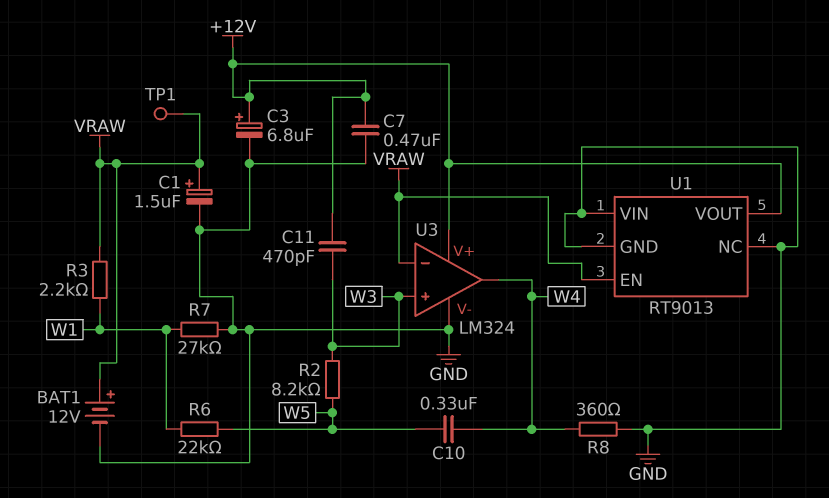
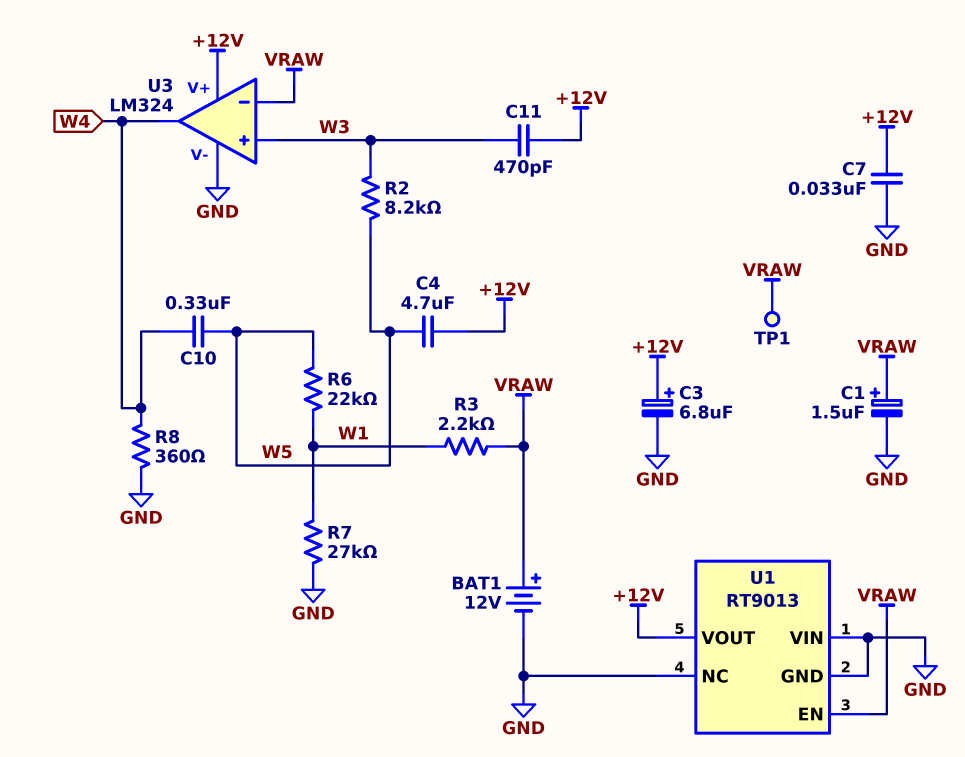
C4: none -> 4.7uF (+12V, W5)
C7: 470nF (+12V, GND) -> 33nF (+12V, GND)

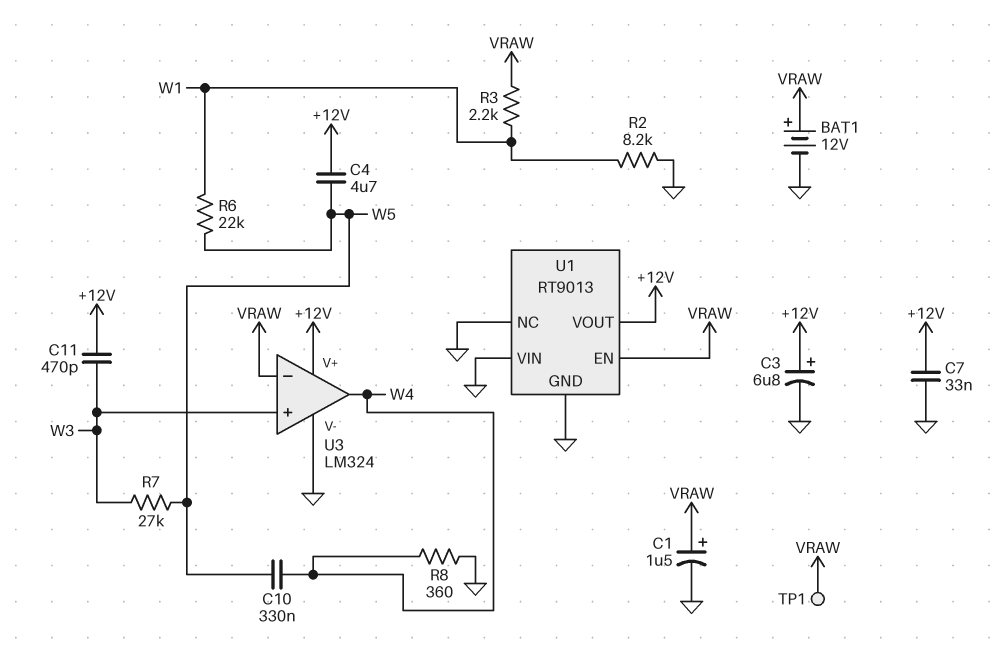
R2: 8.2k (W3, W5) -> 8.2k (GND, W1)
R7: 27k (GND, W1) -> 27k (W3, W5)

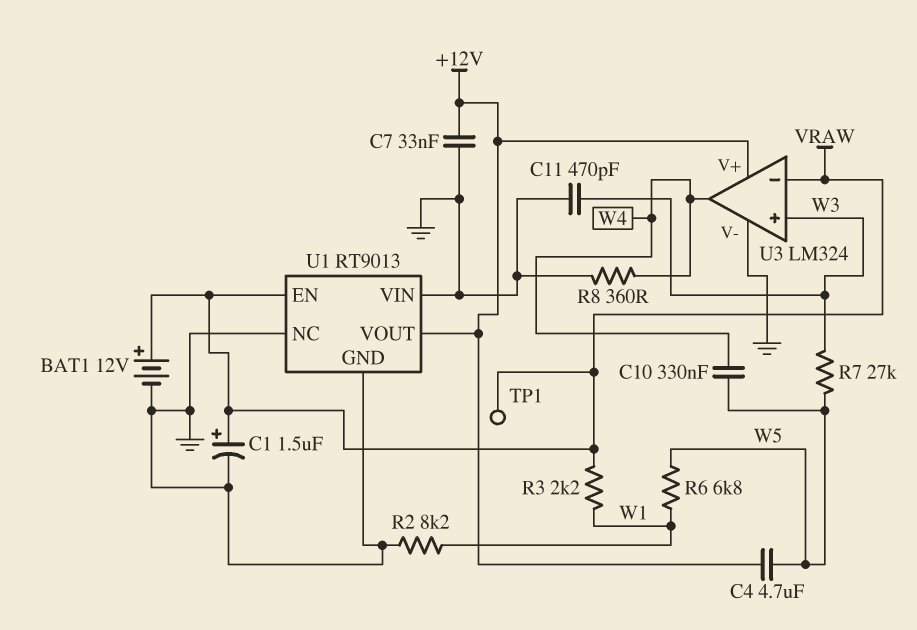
C3: 6.8uF (plus +12V, minus GND) -> none
C11: 470pF (+12V, W3) -> 470pF (GND, W3)
R6: 22k (W1, W5) -> 6.8k (W1, W5)

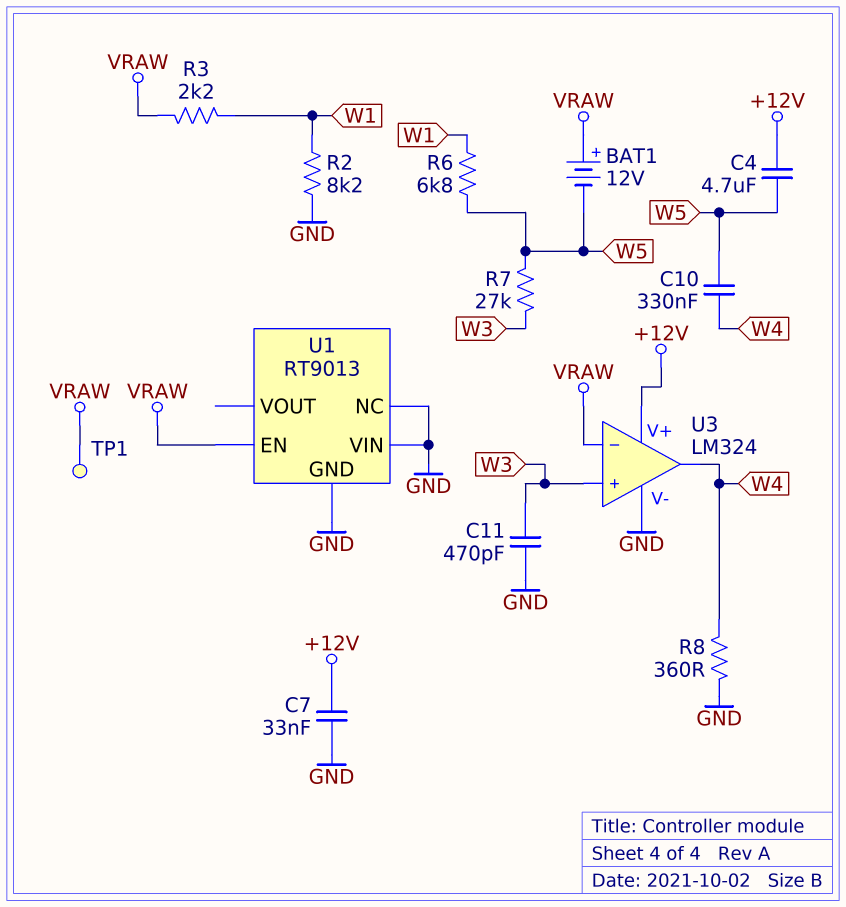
BAT1: 12V (plus VRAW, minus GND) -> 12V (plus VRAW, minus W5)
C1: 1.5uF (plus VRAW, minus GND) -> none
U1 pin VOUT: +12V -> none

